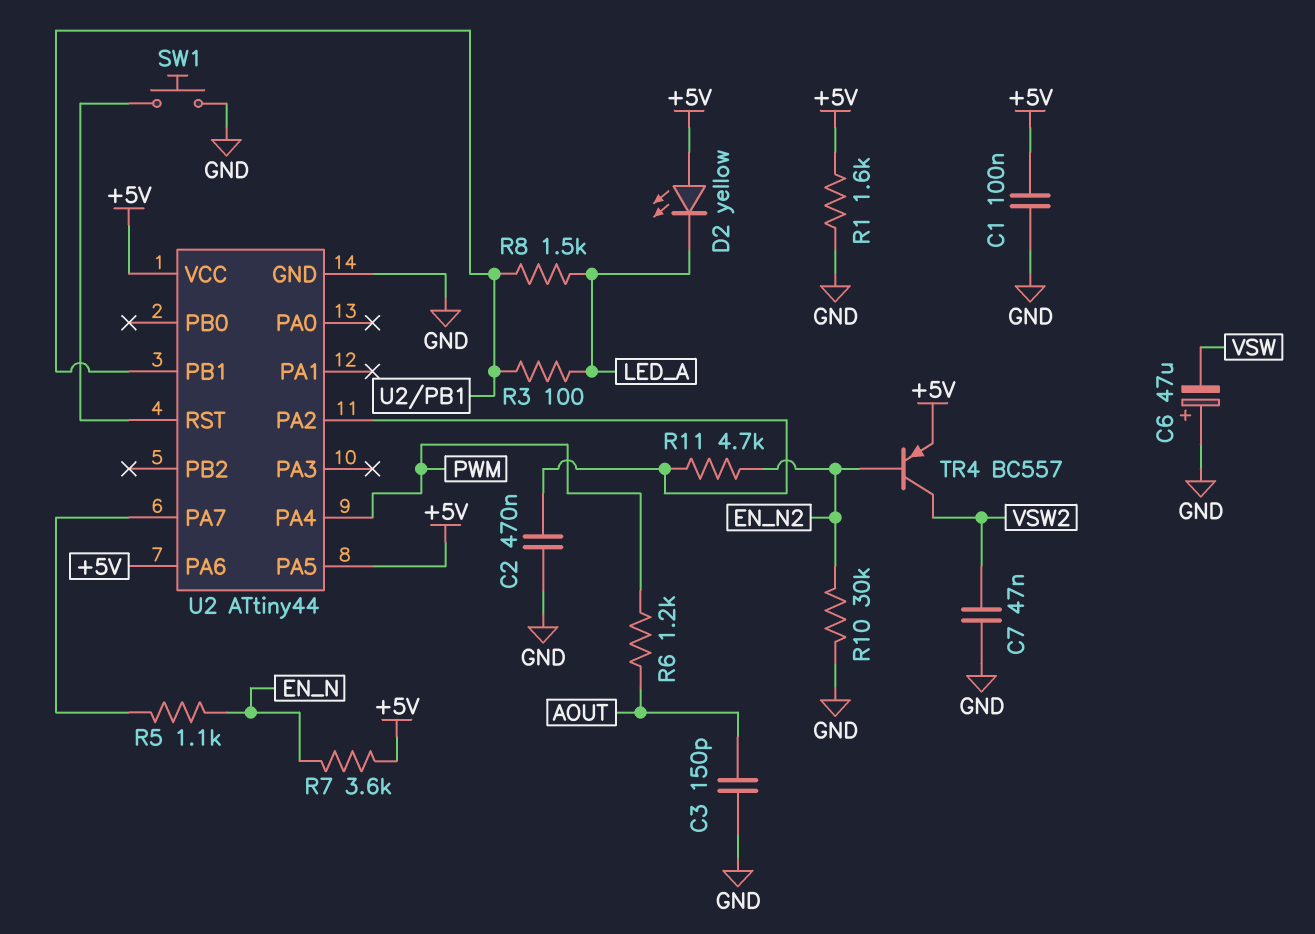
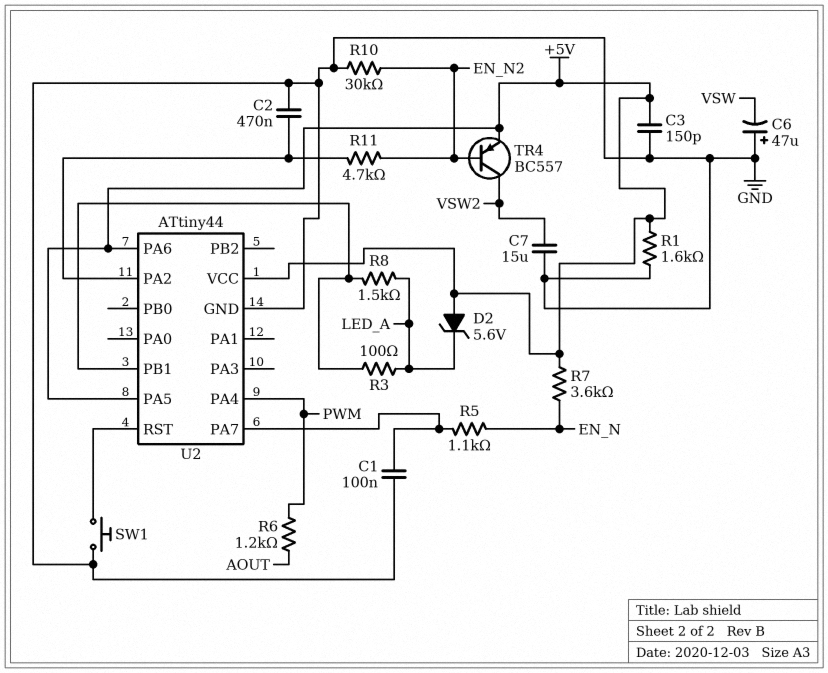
C1: 100nF (+5V, GND) -> 100nF (GND, U2/PA7)
C3: 150pF (AOUT, GND) -> 150pF (+5V, GND)
C7: 47nF (GND, VSW2) -> 15uF (GND, VSW2)
D2: LED yellow (A +5V, K LED_A) -> zener 5.6V (A +5V, K LED_A)

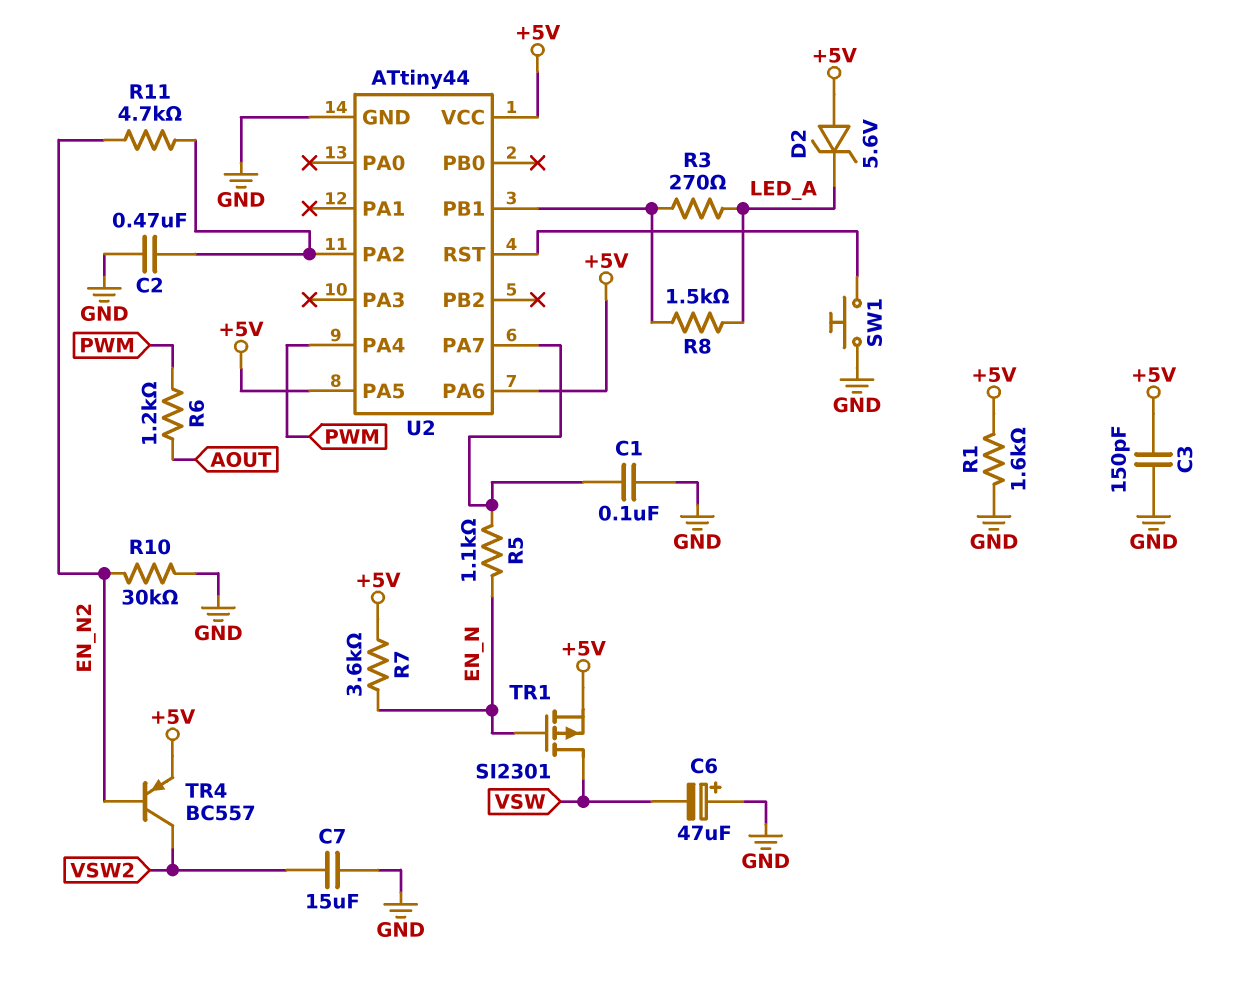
R3: 100 (LED_A, U2/PB1) -> 270 (LED_A, U2/PB1)
TR1: none -> PMOS SI2301 (G EN_N, D VSW, S +5V)

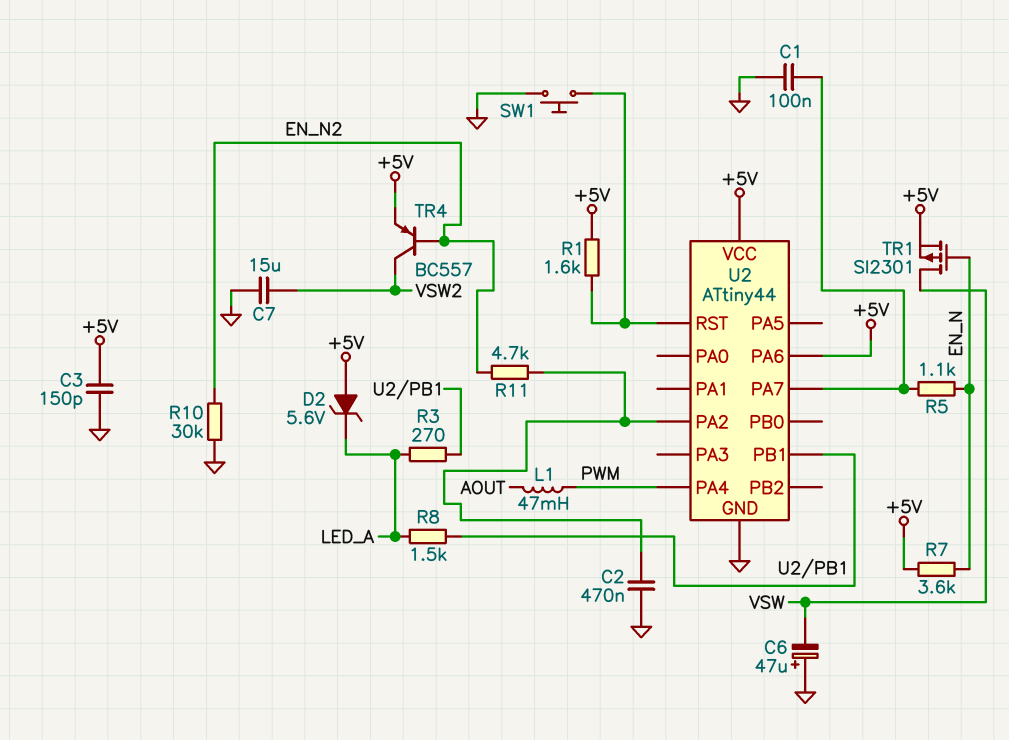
L1: none -> 47mH (AOUT, PWM)
R1: 1.6k (+5V, GND) -> 1.6k (+5V, U2/RST)
R6: 1.2k (AOUT, PWM) -> none
U2 pin PA5: +5V -> none

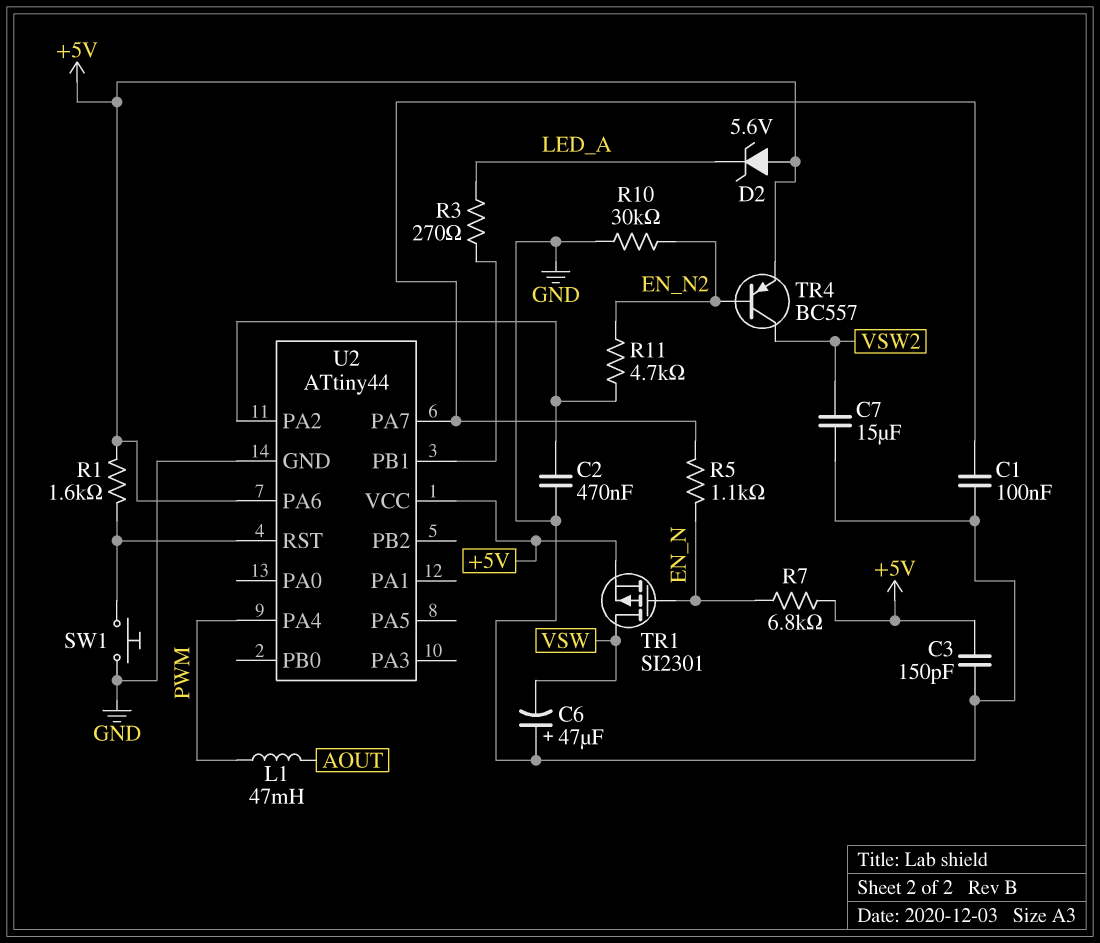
R7: 3.6k (+5V, EN_N) -> 6.8k (+5V, EN_N)
R8: 1.5k (LED_A, U2/PB1) -> none

